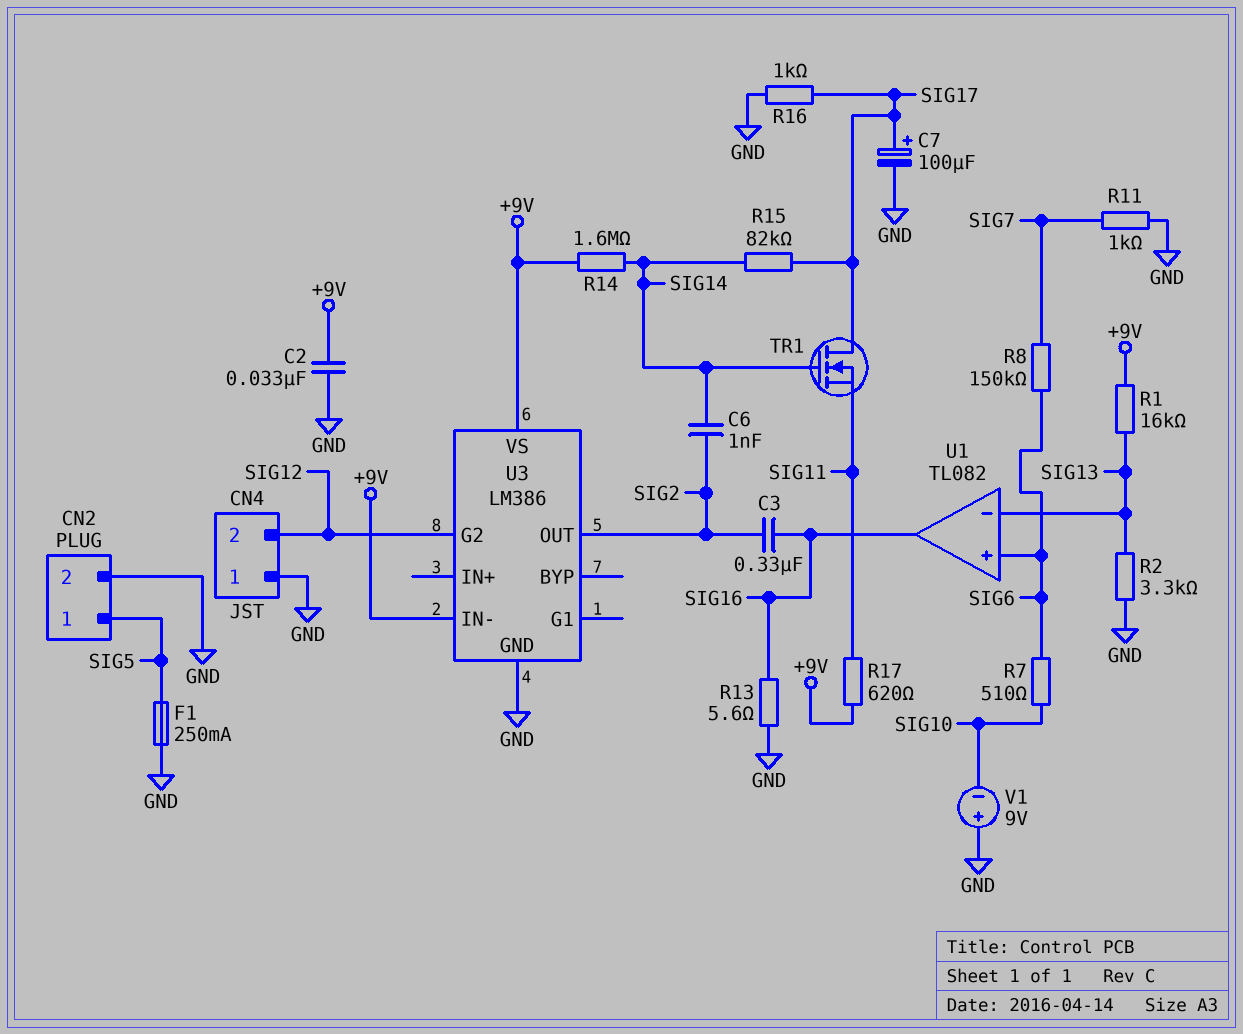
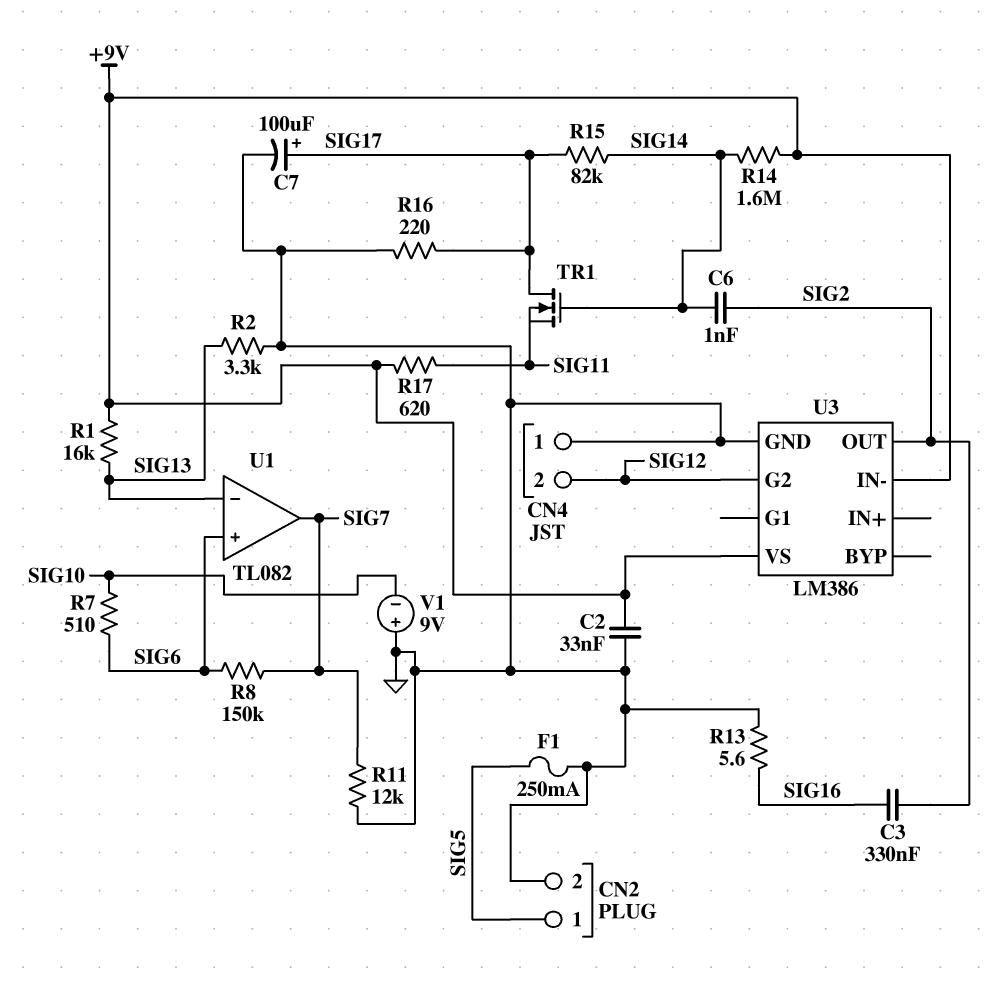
R11: 1k (GND, SIG7) -> 12k (GND, SIG7)
R16: 1k (GND, SIG17) -> 220 (GND, SIG17)
U1 pin out: SIG16 -> SIG7

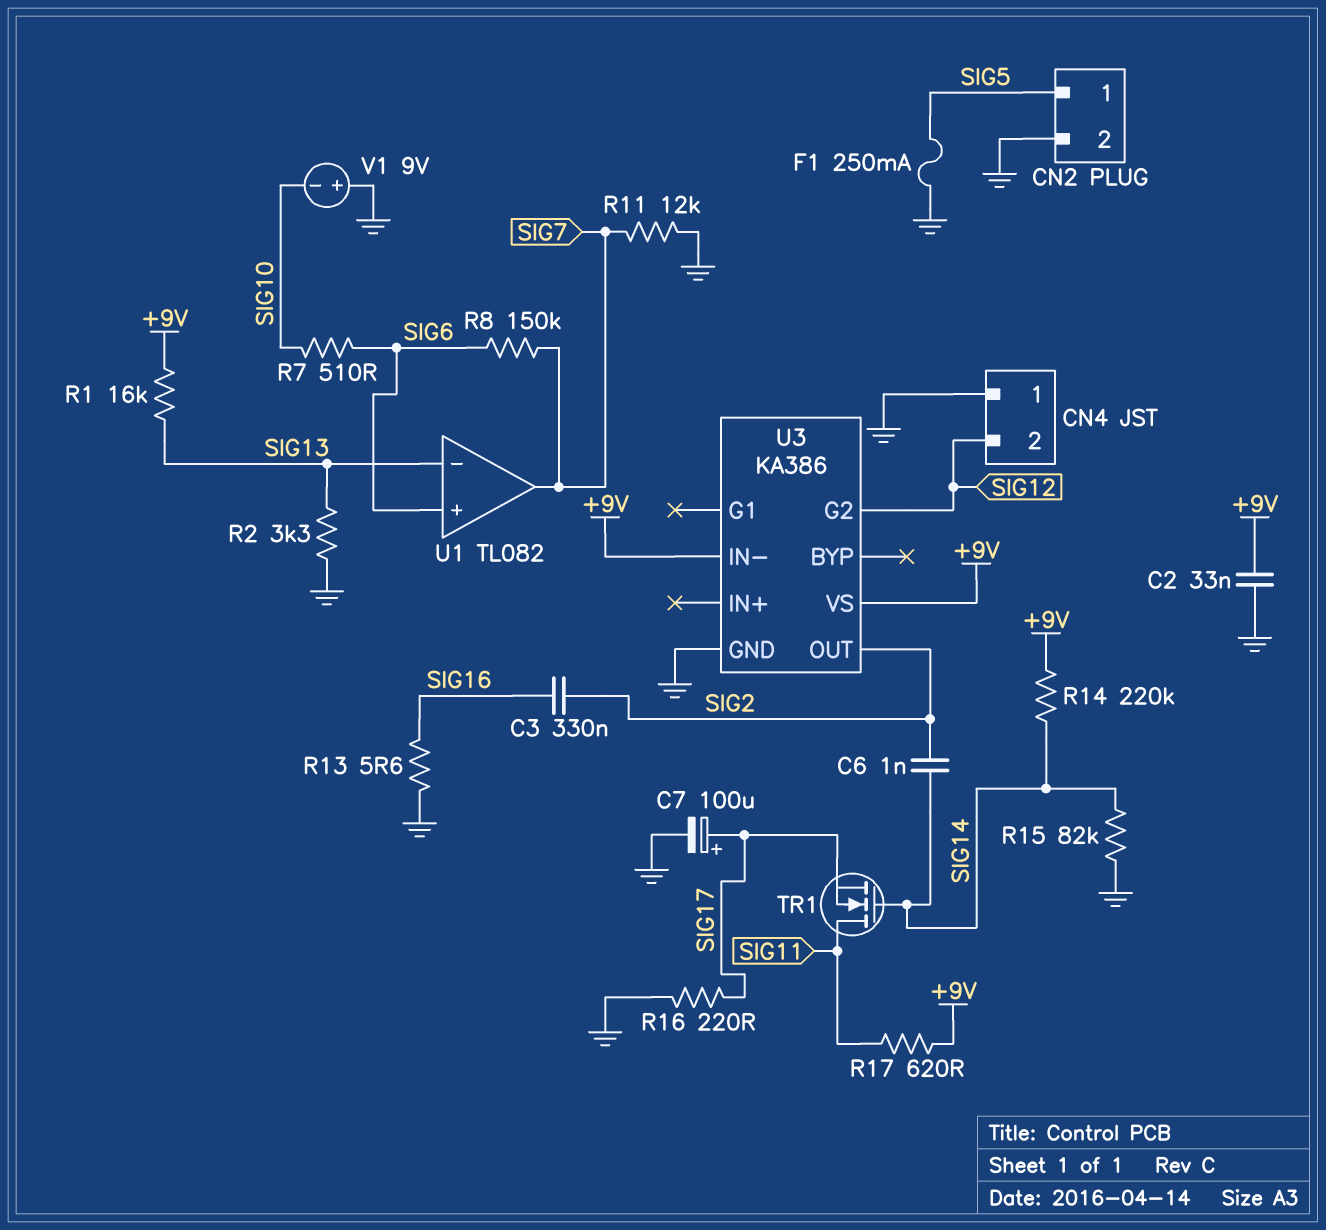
R14: 1.6M (+9V, SIG14) -> 220k (+9V, SIG14)
R15: 82k (SIG14, SIG17) -> 82k (GND, SIG14)
TR1: NMOS (G SIG14, D SIG17, S SIG11) -> NMOS (G SIG14, D SIG11, S SIG17)
U3: LM386 -> KA386

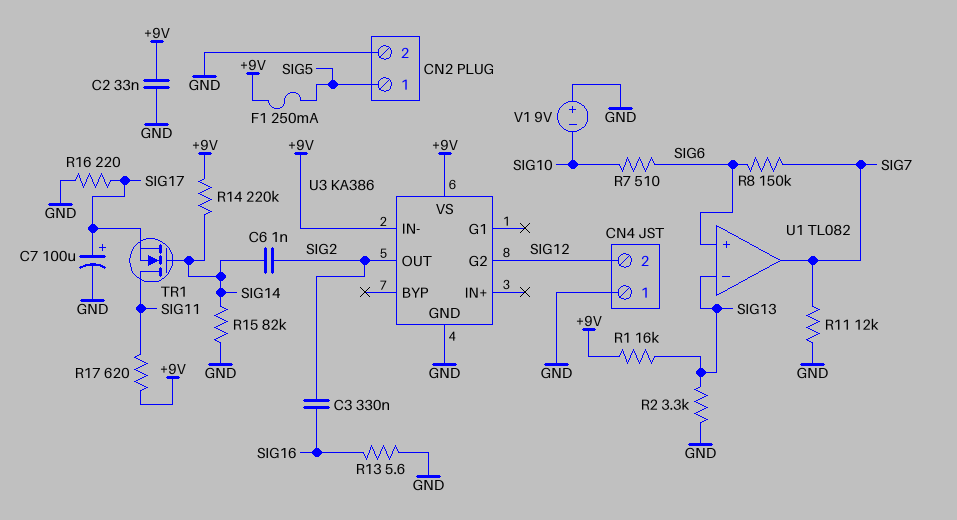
F1: 250mA (GND, SIG5) -> 250mA (+9V, SIG5)

